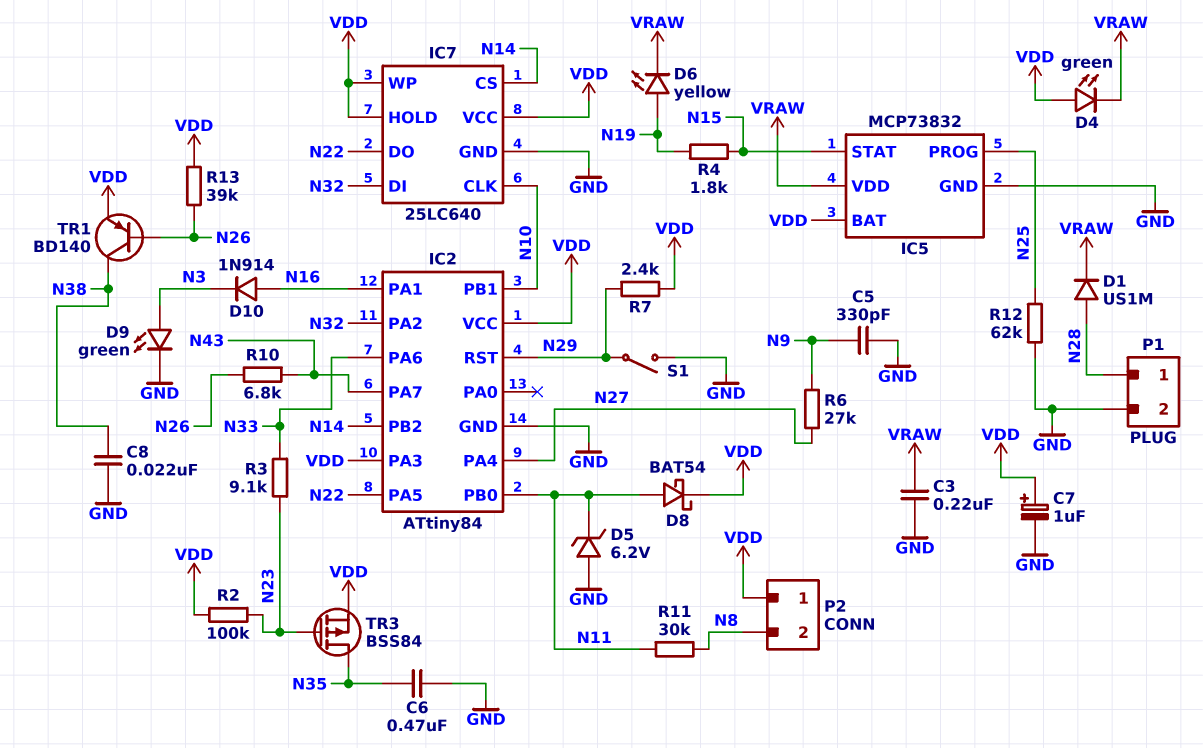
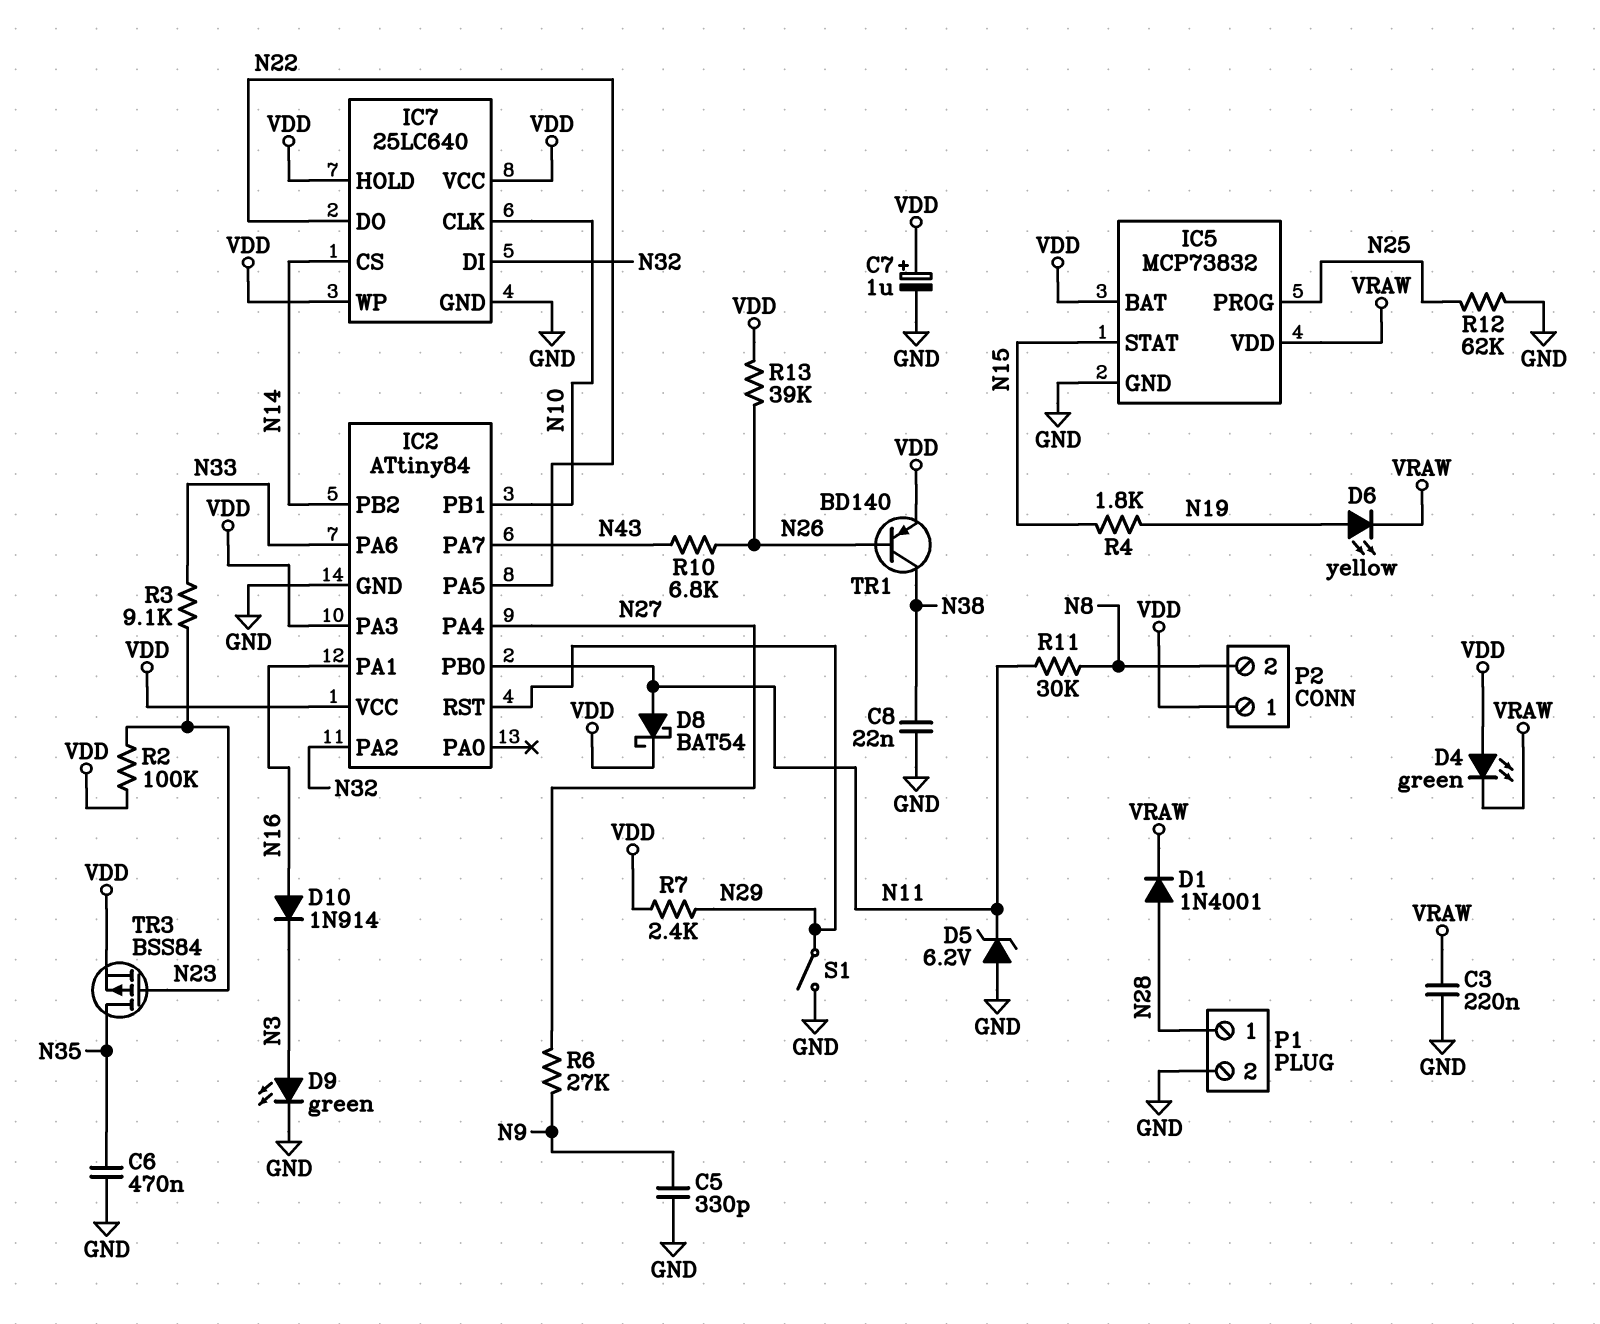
D1: diode US1M (A N28, K VRAW) -> diode 1N4001 (A N28, K VRAW)

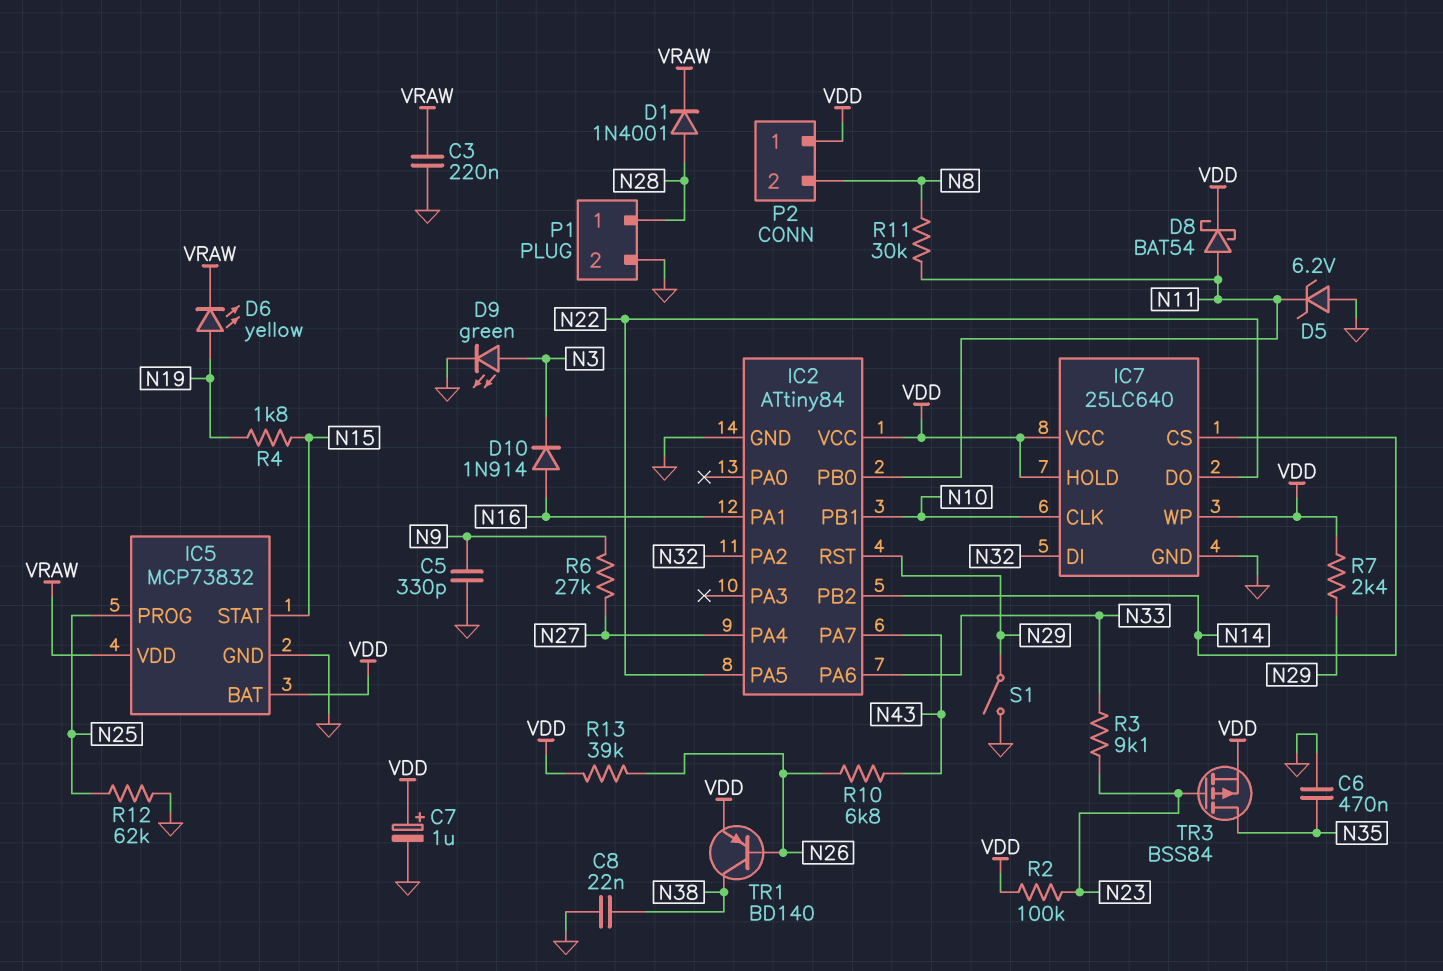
D4: LED green (A VDD, K VRAW) -> none
IC2 pin PA3: VDD -> none

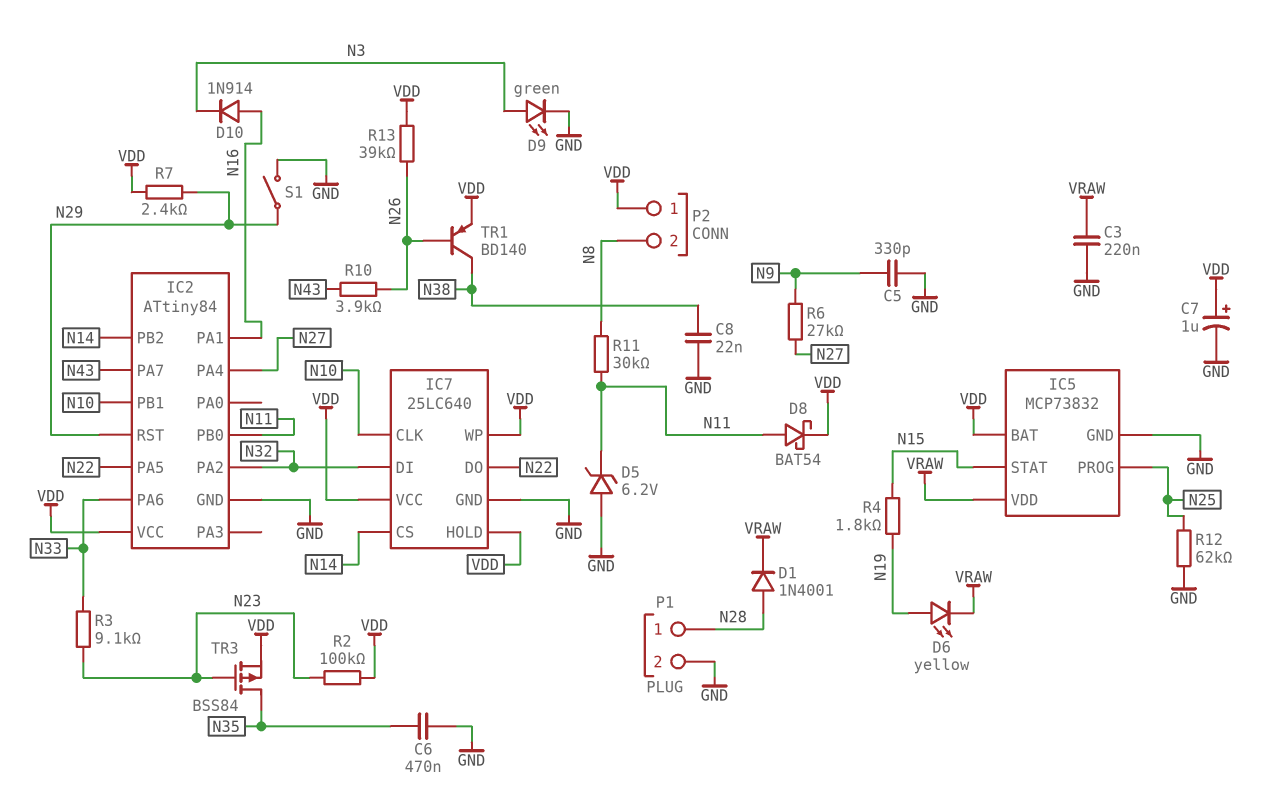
R10: 6.8k (N26, N43) -> 3.9k (N26, N43)

